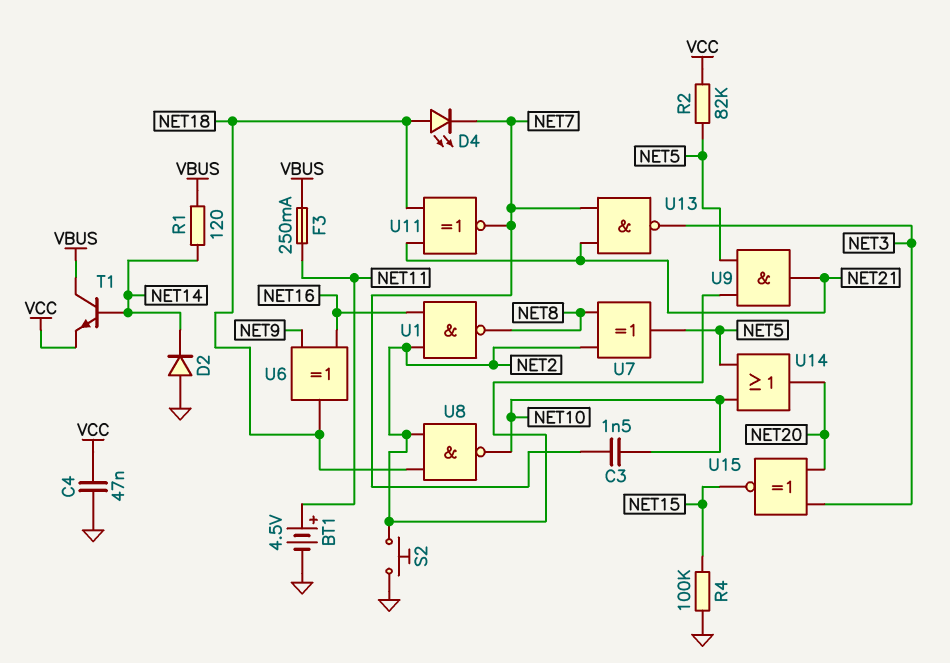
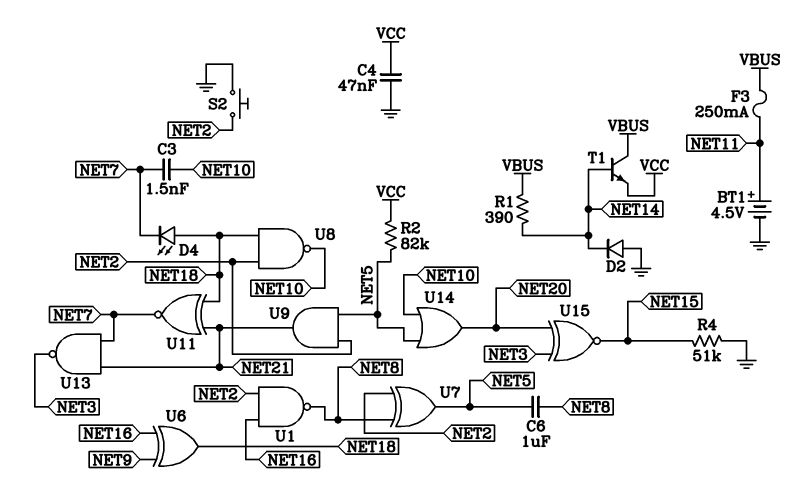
C6: none -> 1uF (NET5, NET8)
R1: 120 (NET14, VBUS) -> 390 (NET14, VBUS)
R4: 100k (GND, NET15) -> 51k (GND, NET15)

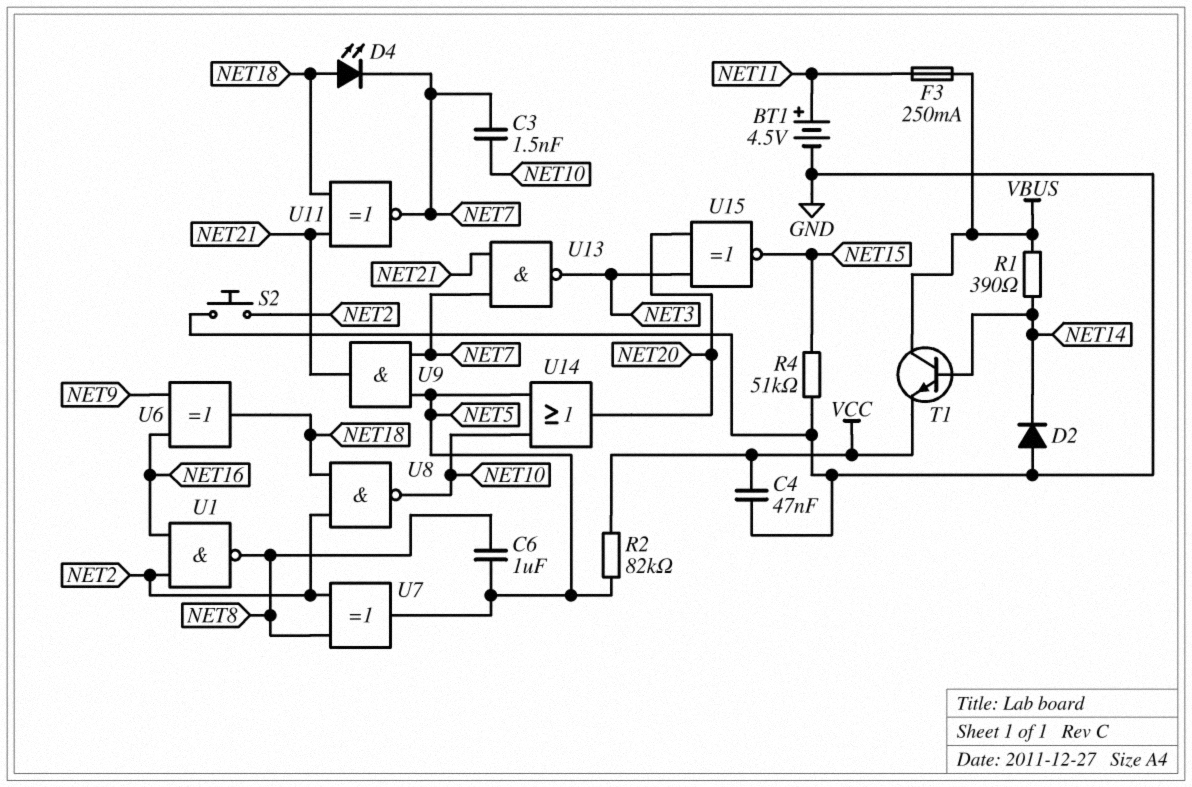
U9: AND (in NET2, in NET5, out NET21) -> AND (in NET5, in NET7, out NET21)

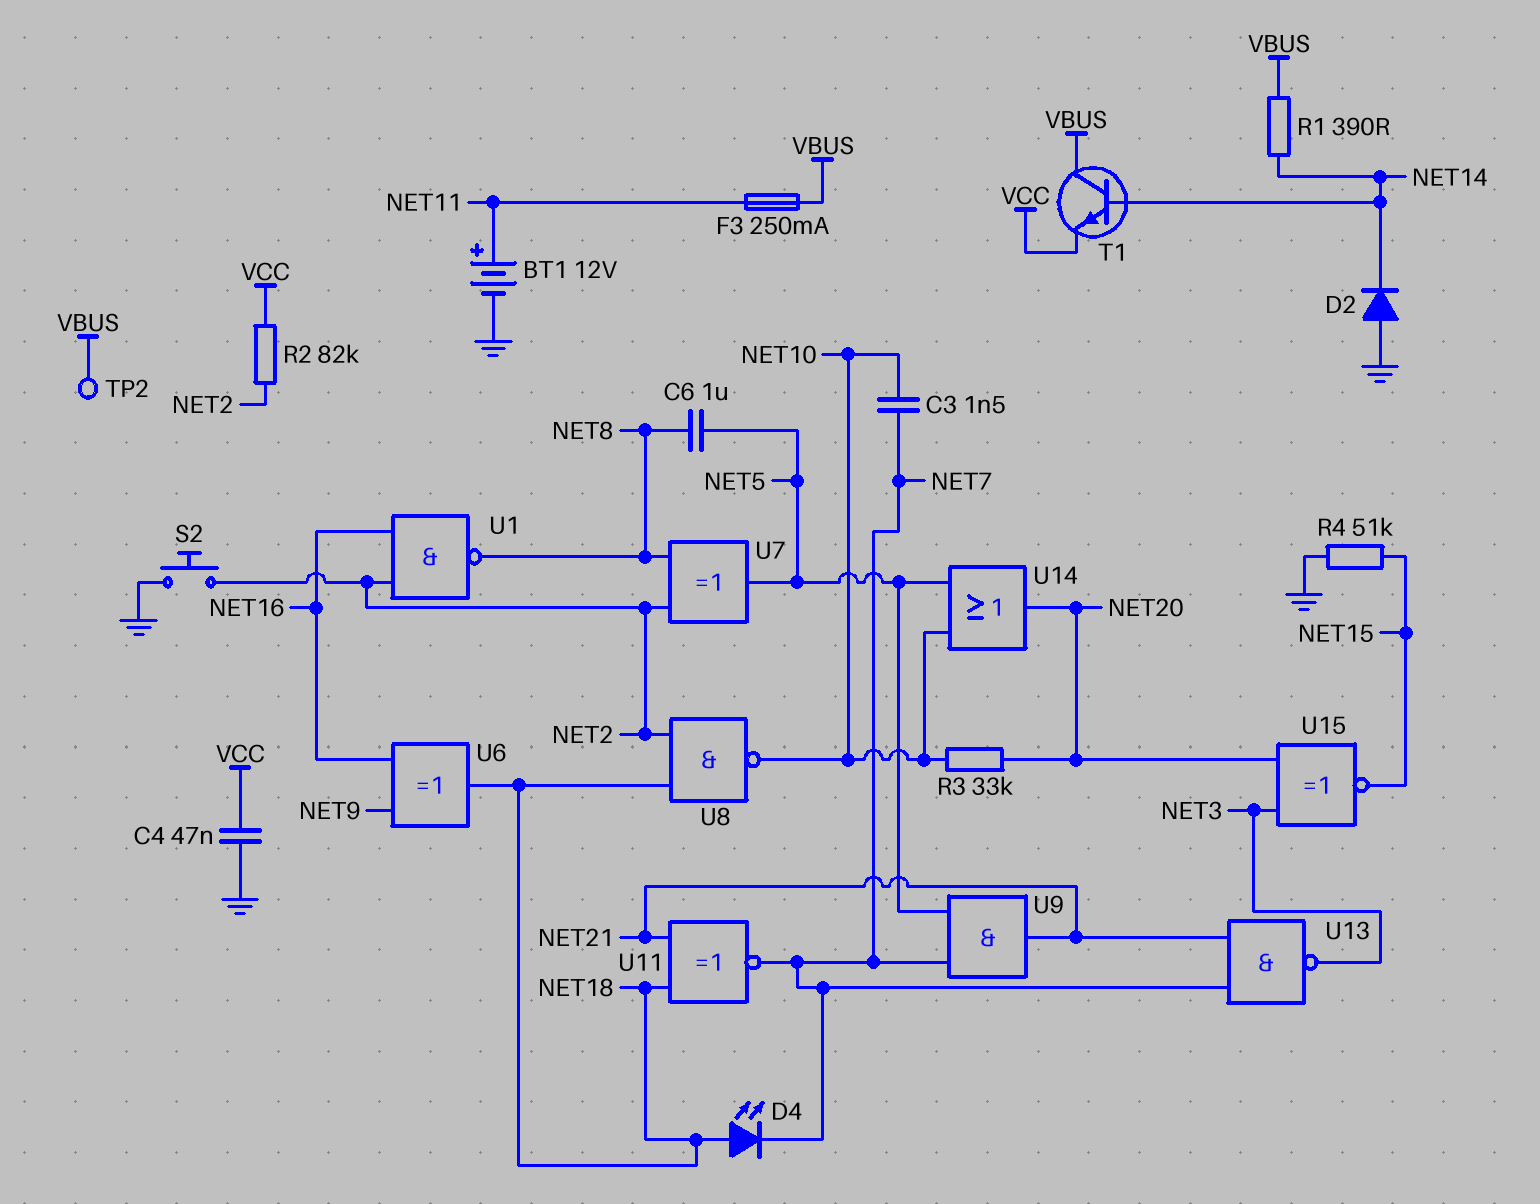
BT1: 4.5V (plus NET11, minus GND) -> 12V (plus NET11, minus GND)
R2: 82k (NET5, VCC) -> 82k (NET2, VCC)
R3: none -> 33k (NET10, NET20)
TP2: none -> test point (VBUS)

